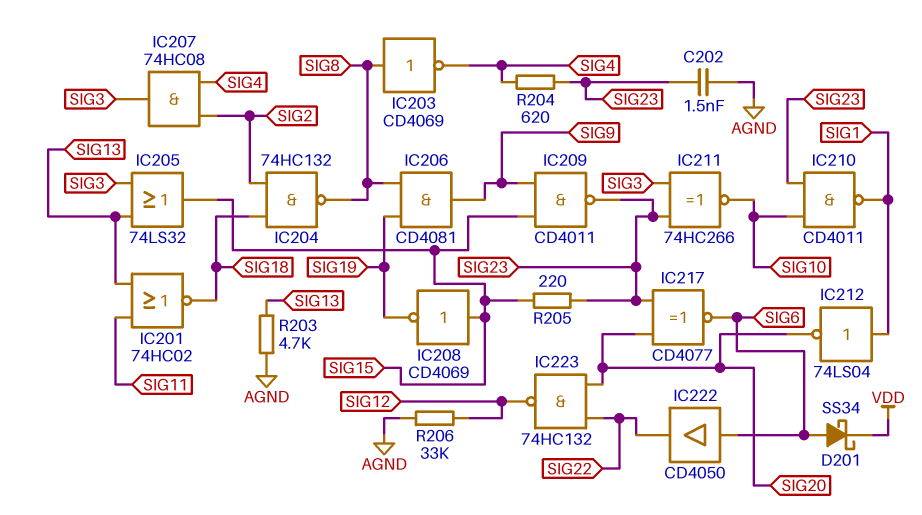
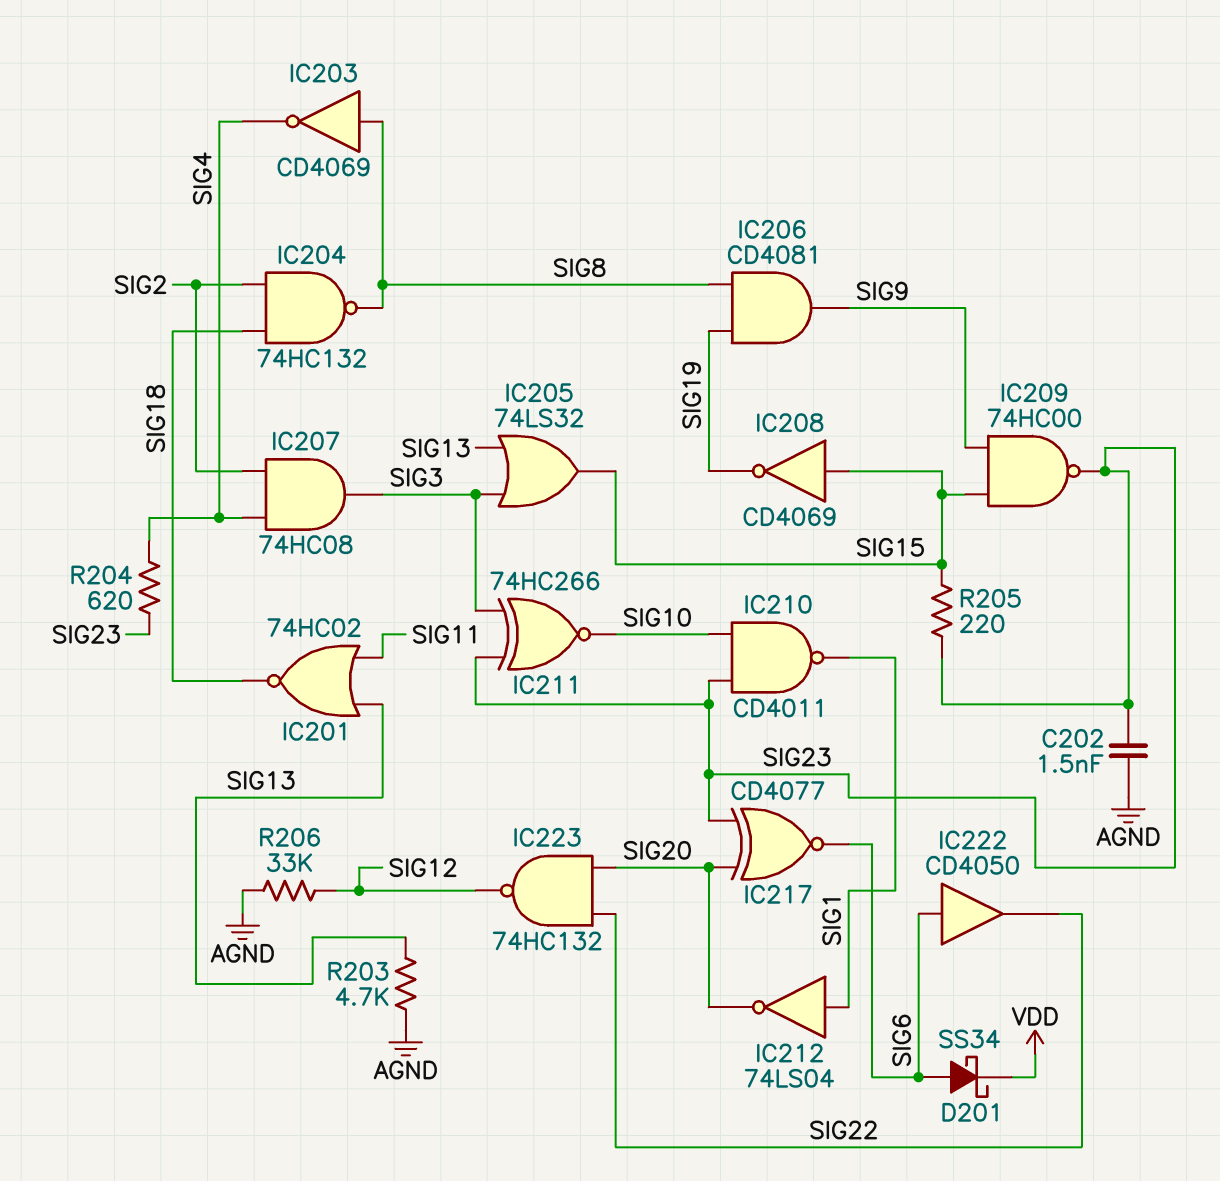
IC209: NAND CD4011 (in SIG9, in SIG15, out SIG23) -> NAND 74HC00 (in SIG9, in SIG15, out SIG23)

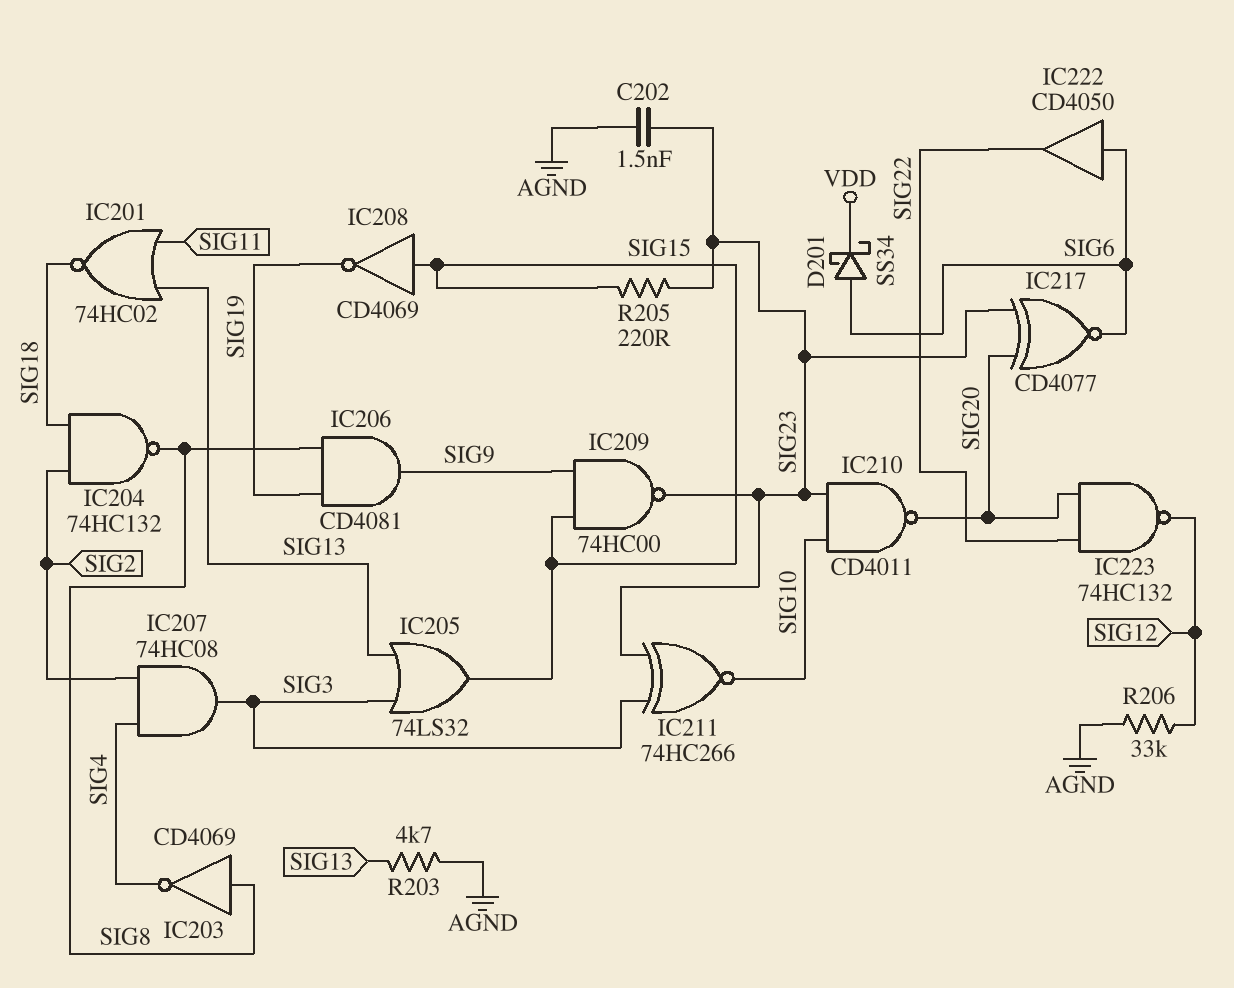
IC210: NAND CD4011 (in SIG10, in SIG23, out SIG1) -> NAND CD4011 (in SIG10, in SIG23, out SIG20)
IC212: NOT 74LS04 (in SIG1, out SIG20) -> none
R204: 620 (SIG4, SIG23) -> none

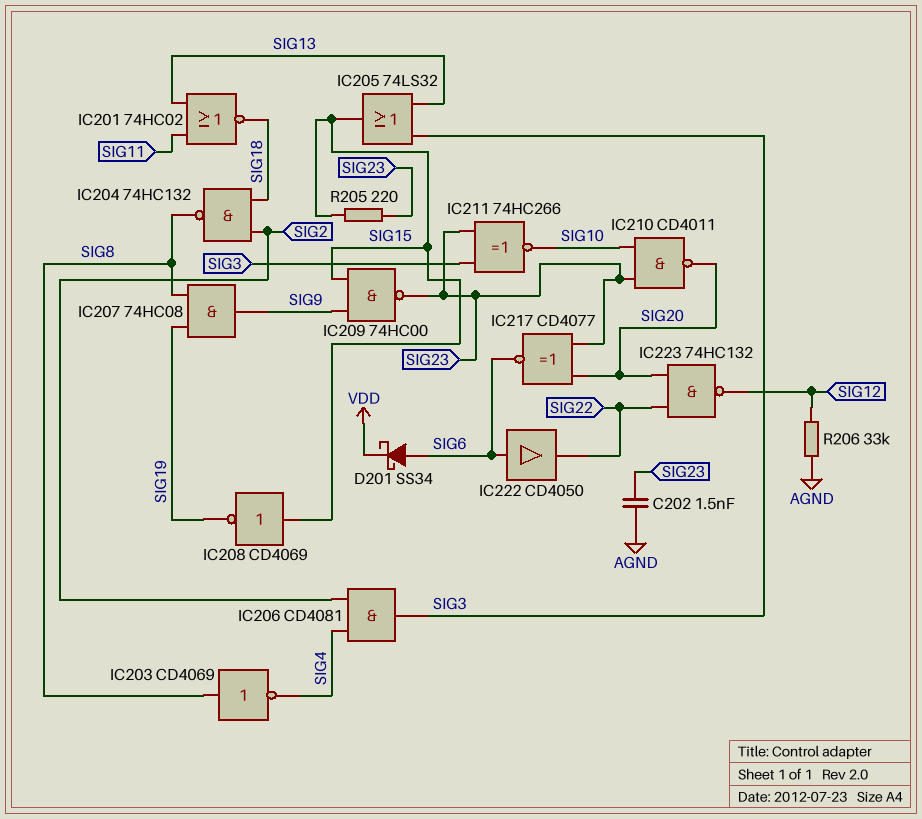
IC206: AND CD4081 (in SIG8, in SIG19, out SIG9) -> AND CD4081 (in SIG2, in SIG4, out SIG3)
IC207: AND 74HC08 (in SIG2, in SIG4, out SIG3) -> AND 74HC08 (in SIG8, in SIG19, out SIG9)
R203: 4.7k (AGND, SIG13) -> none

